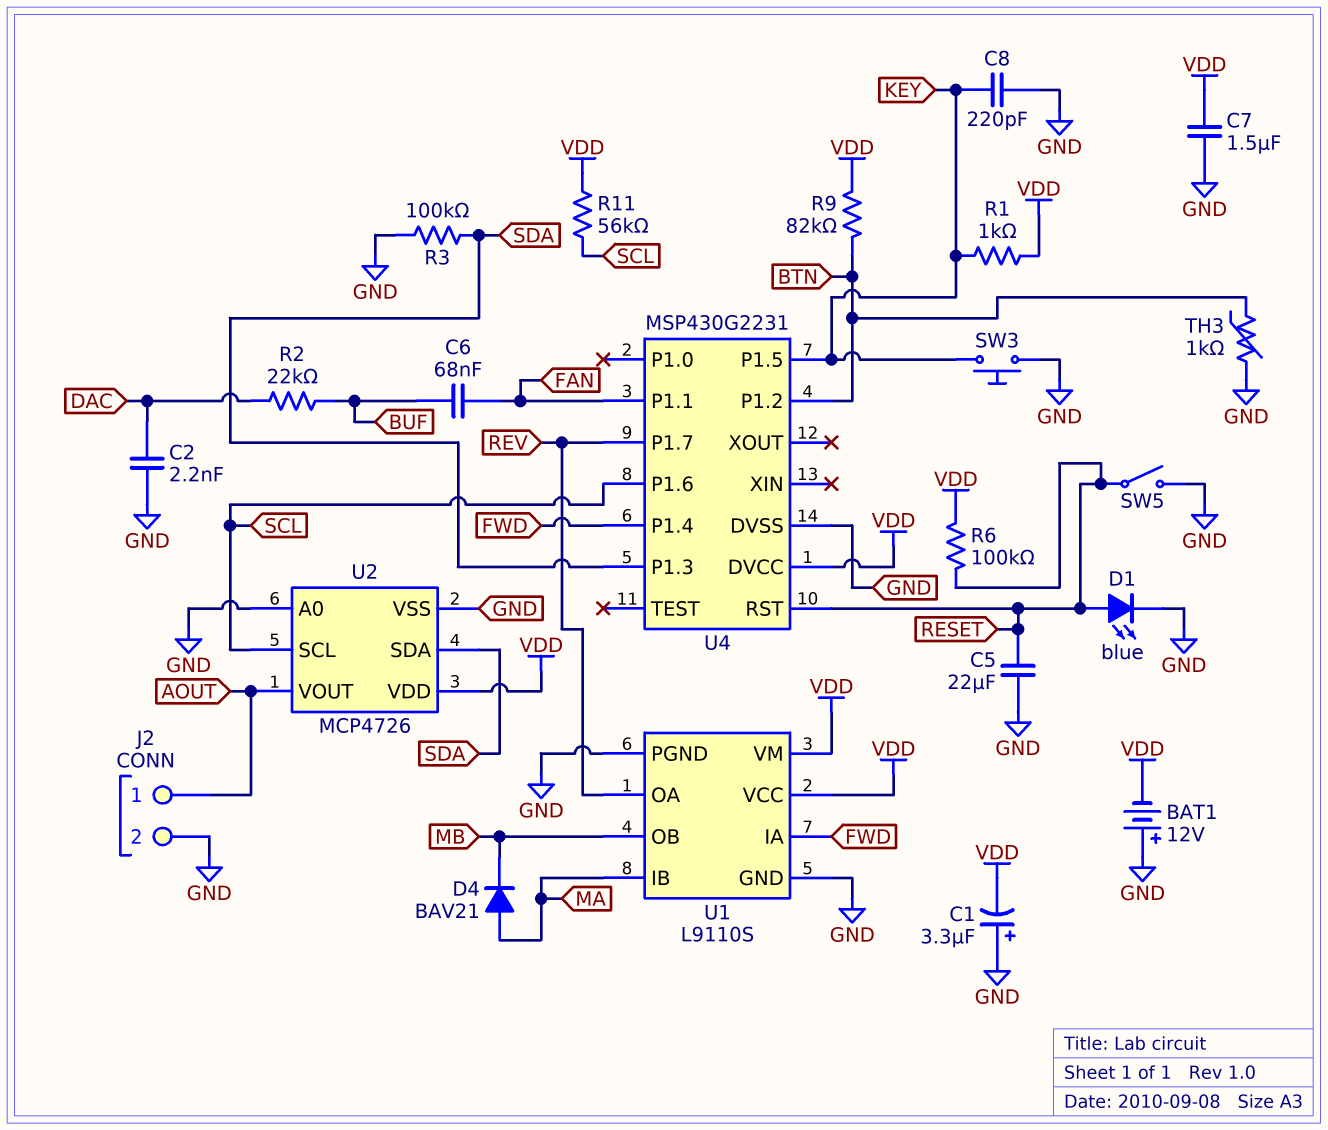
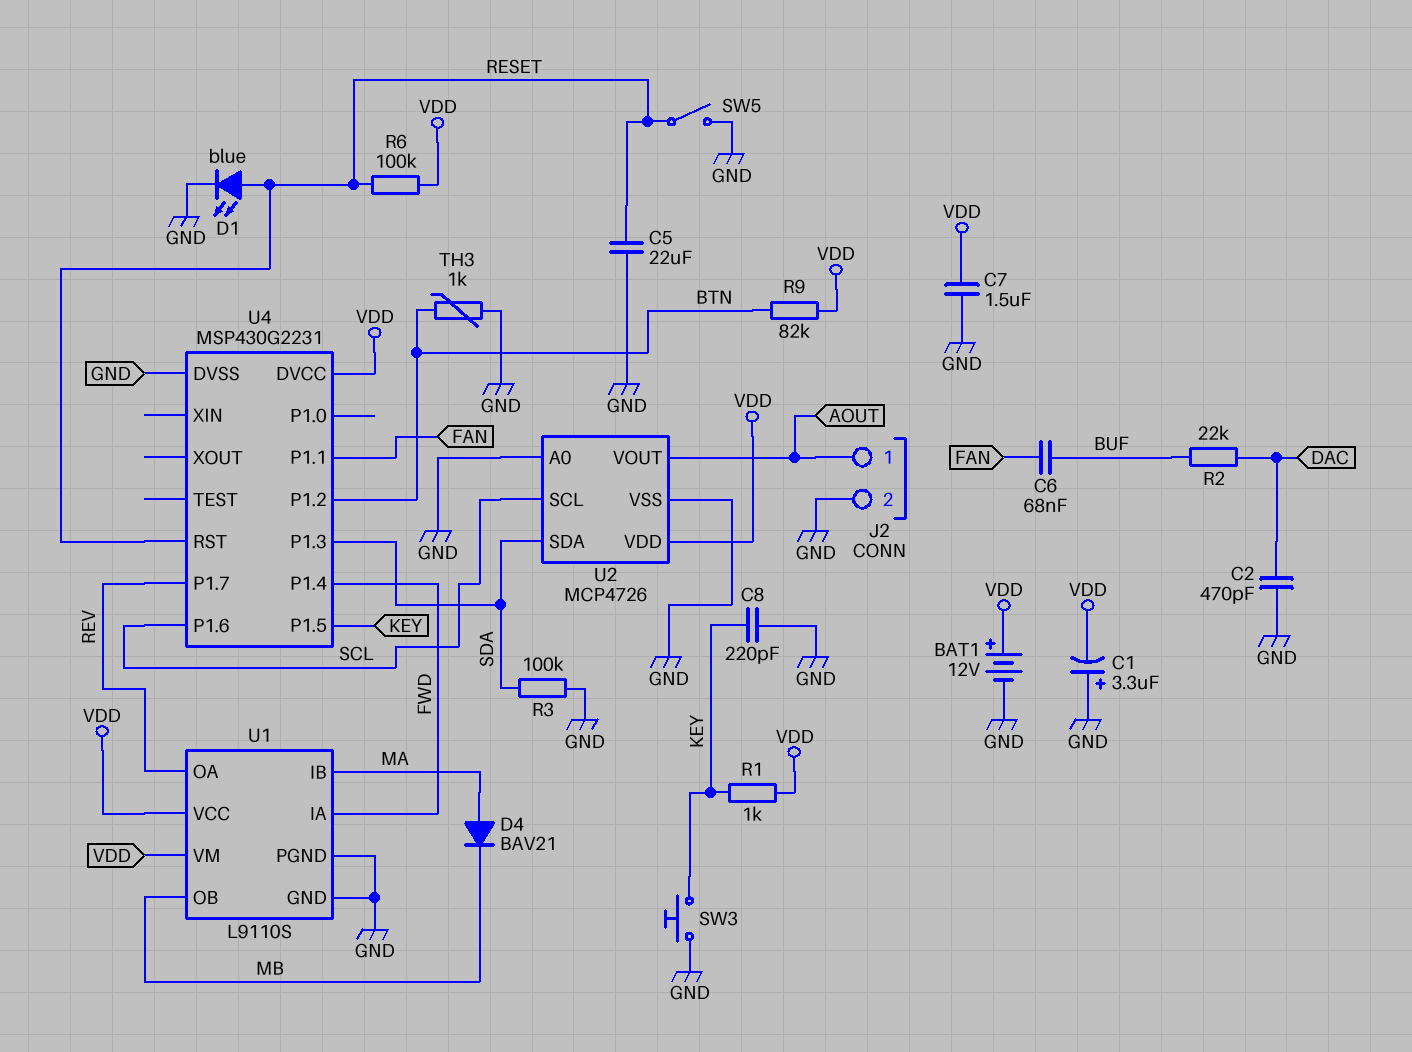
BAT1: 12V (plus GND, minus VDD) -> 12V (plus VDD, minus GND)
C2: 2.2nF (DAC, GND) -> 470pF (DAC, GND)
R11: 56k (SCL, VDD) -> none

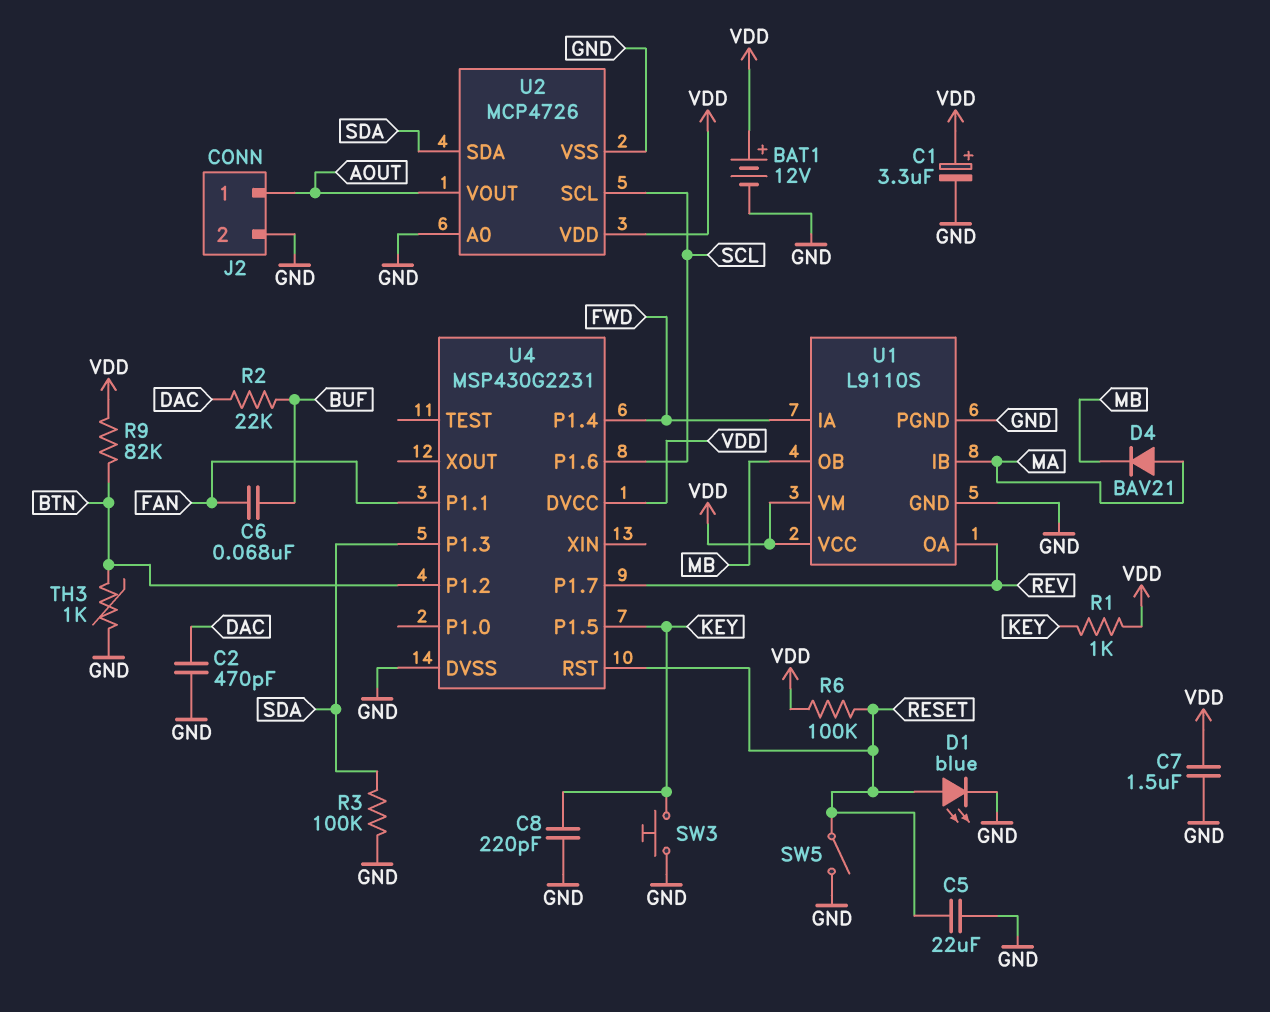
C1: 3.3uF (plus GND, minus VDD) -> 3.3uF (plus VDD, minus GND)

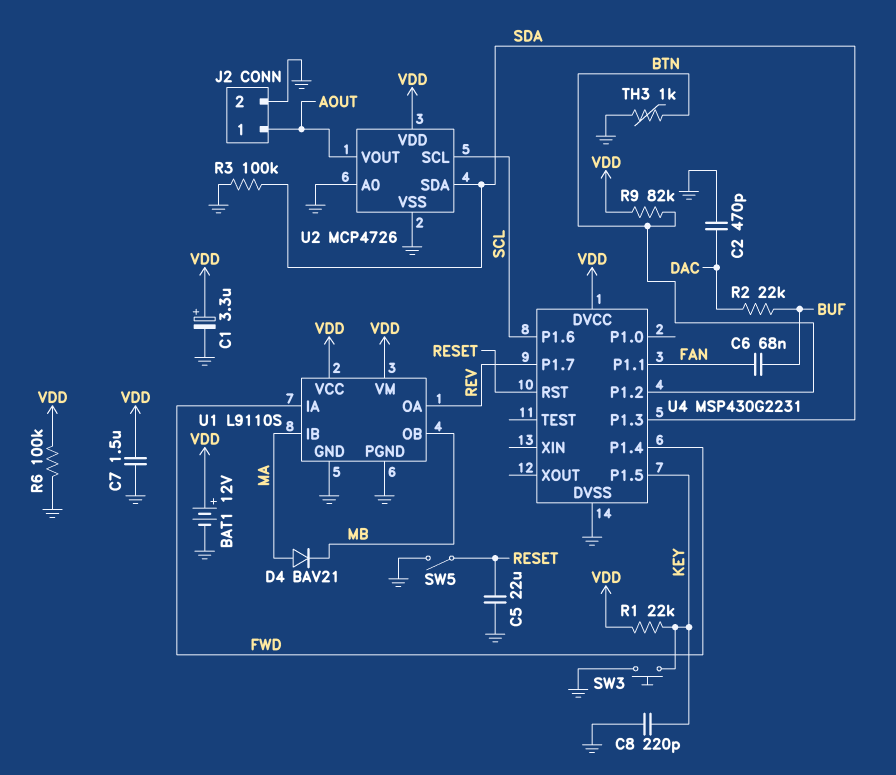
D1: LED blue (A RESET, K GND) -> none
R1: 1k (KEY, VDD) -> 22k (KEY, VDD)
R6: 100k (RESET, VDD) -> 100k (GND, VDD)

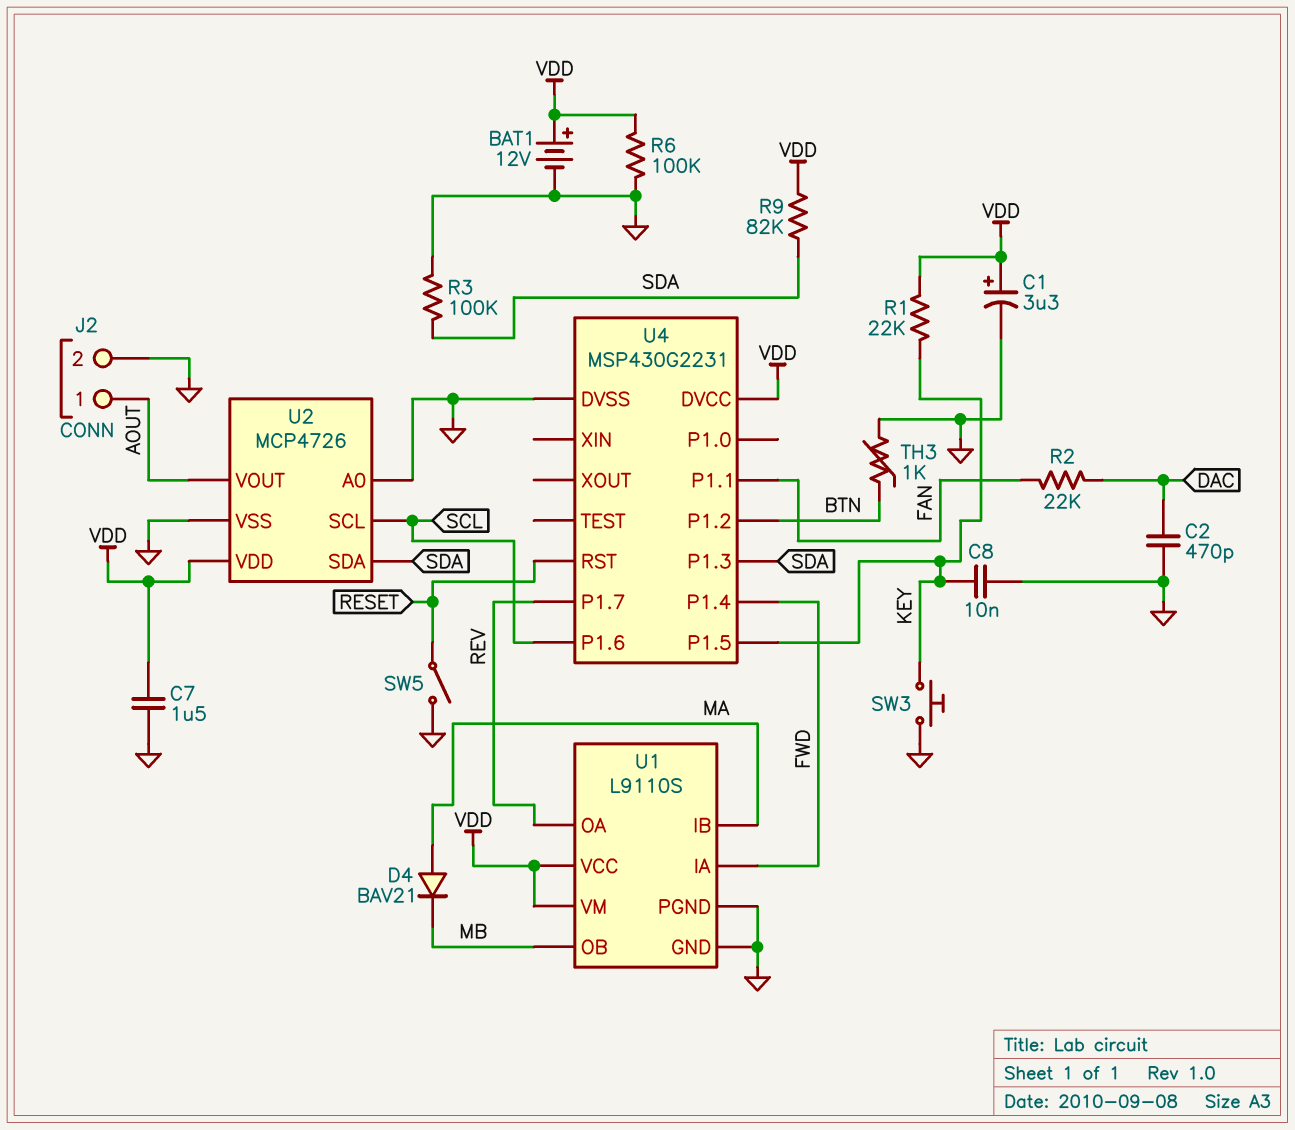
C5: 22uF (GND, RESET) -> none
C6: 68nF (BUF, FAN) -> none
C8: 220pF (GND, KEY) -> 10nF (GND, KEY)
R2: 22k (BUF, DAC) -> 22k (DAC, FAN)
R9: 82k (BTN, VDD) -> 82k (SDA, VDD)

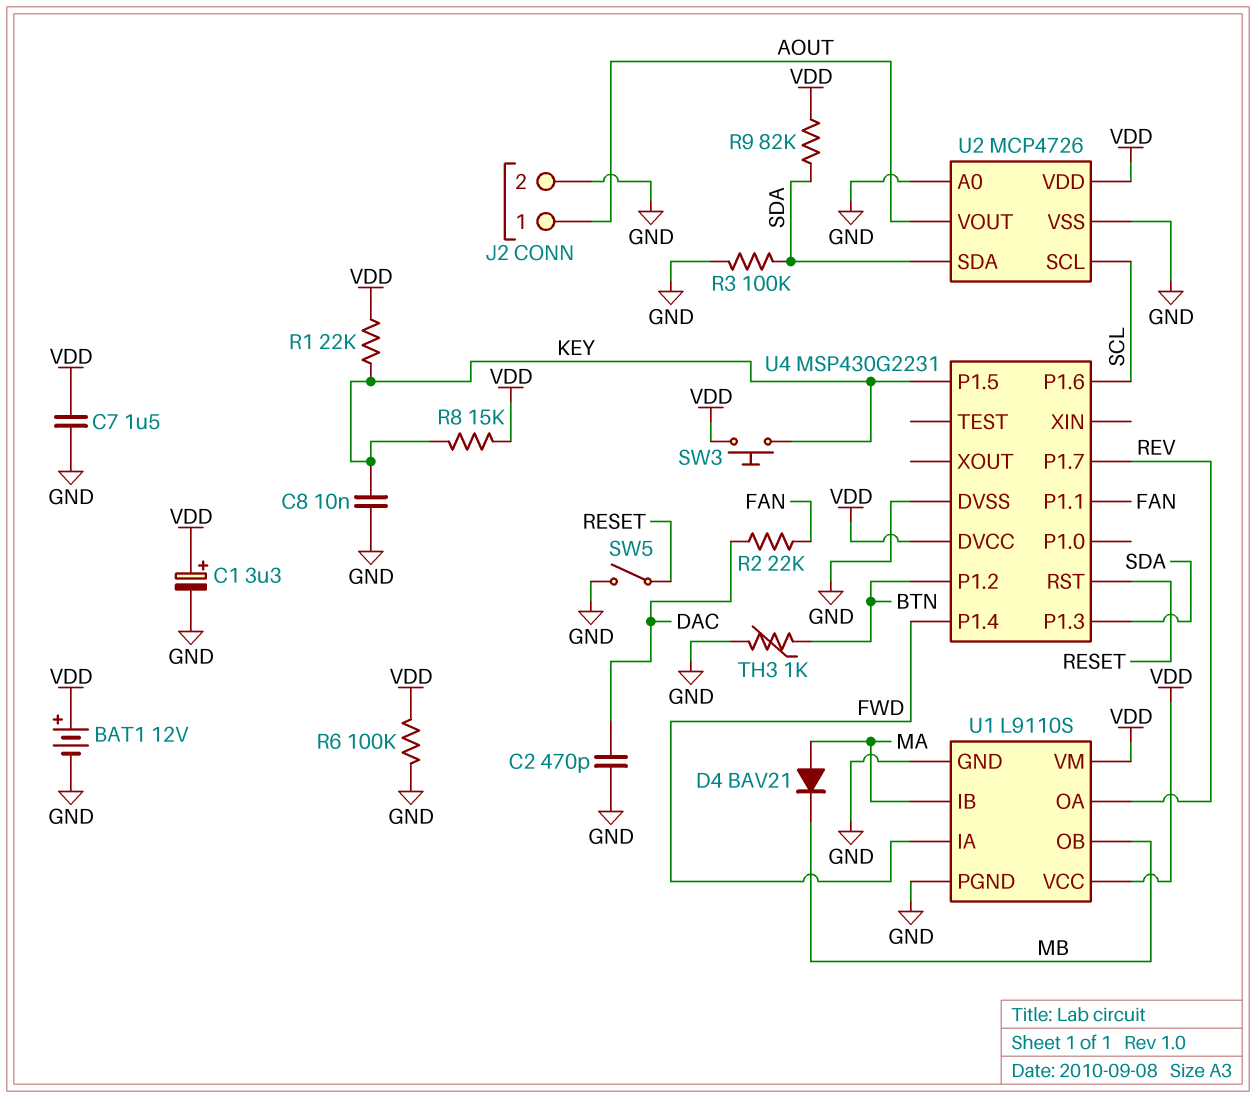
R8: none -> 15k (KEY, VDD)
SW3: button (GND, KEY) -> button (KEY, VDD)

